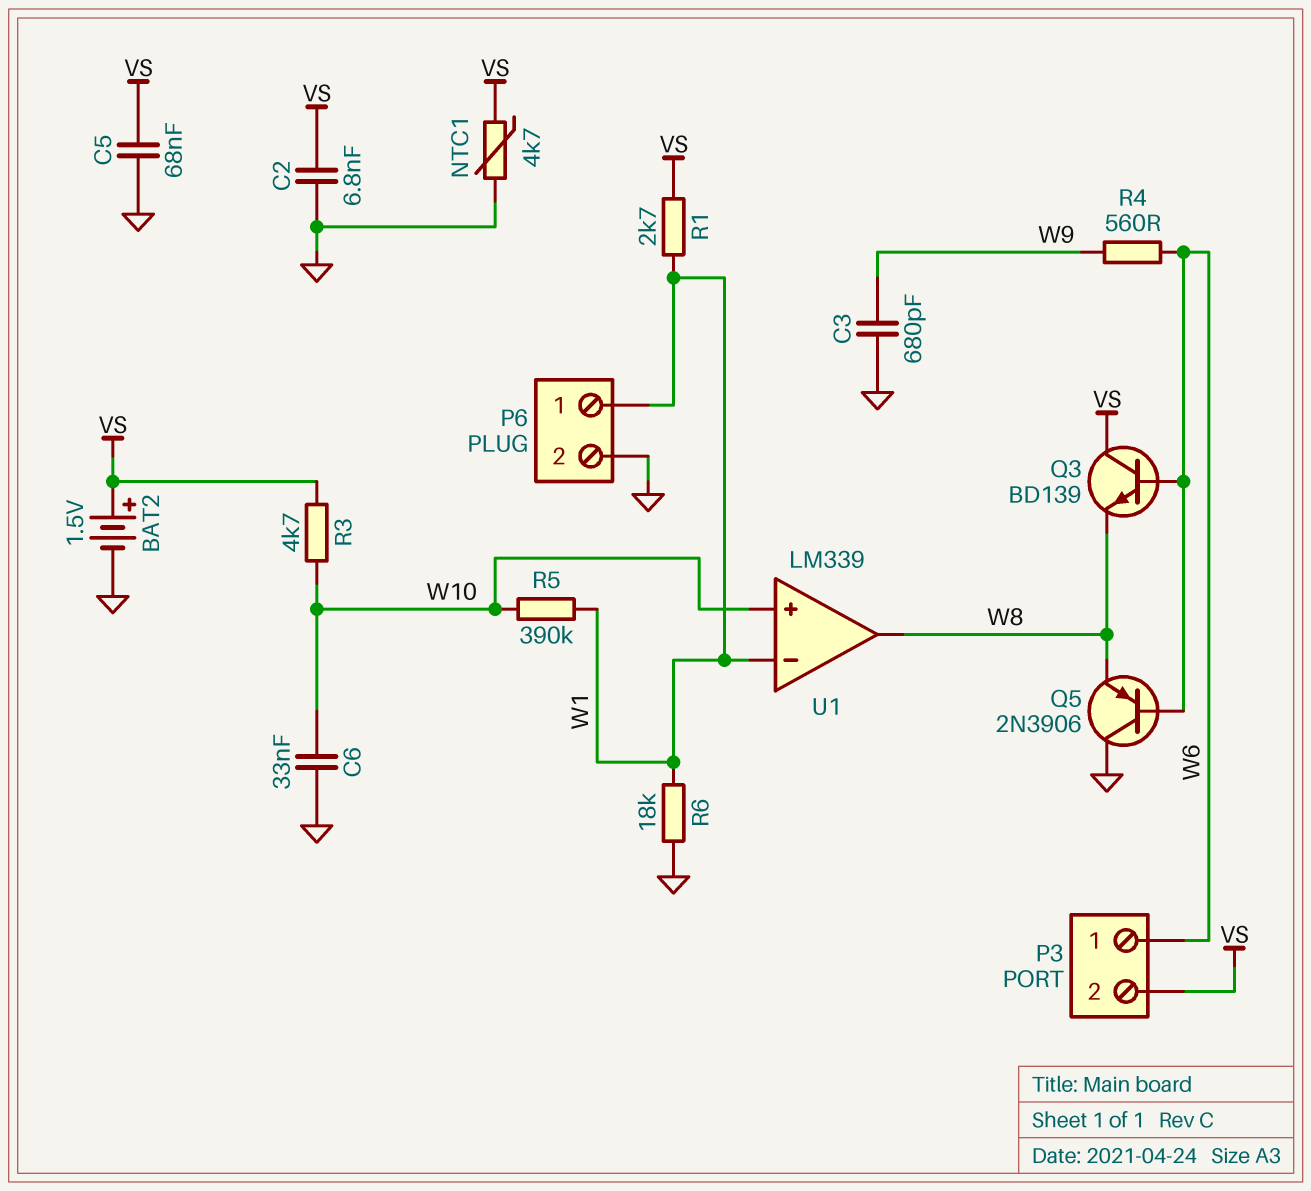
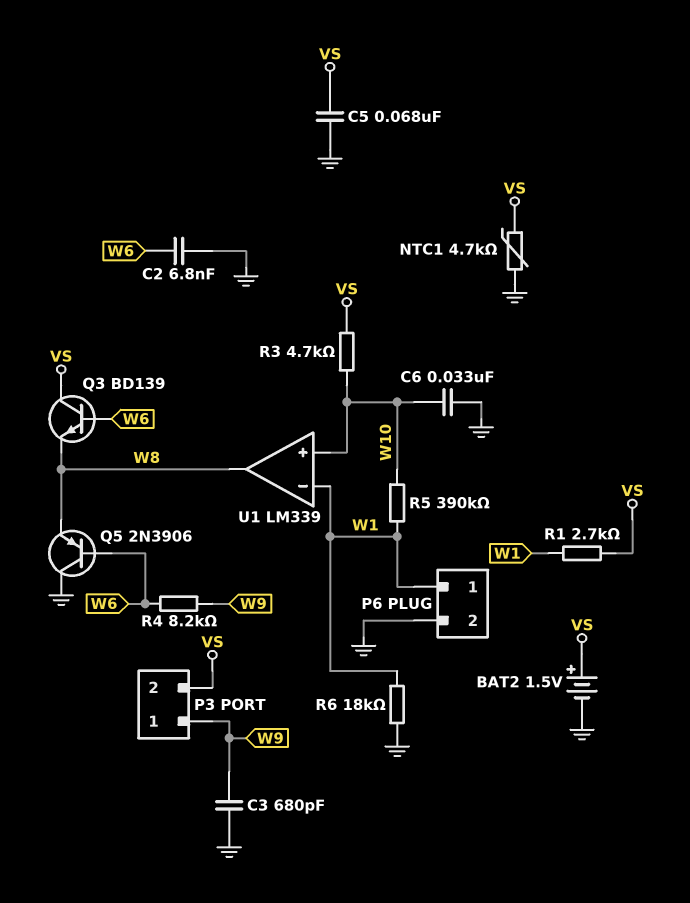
C2: 6.8nF (GND, VS) -> 6.8nF (GND, W6)
P3 pin 1: W6 -> W9
R4: 560 (W6, W9) -> 8.2k (W6, W9)

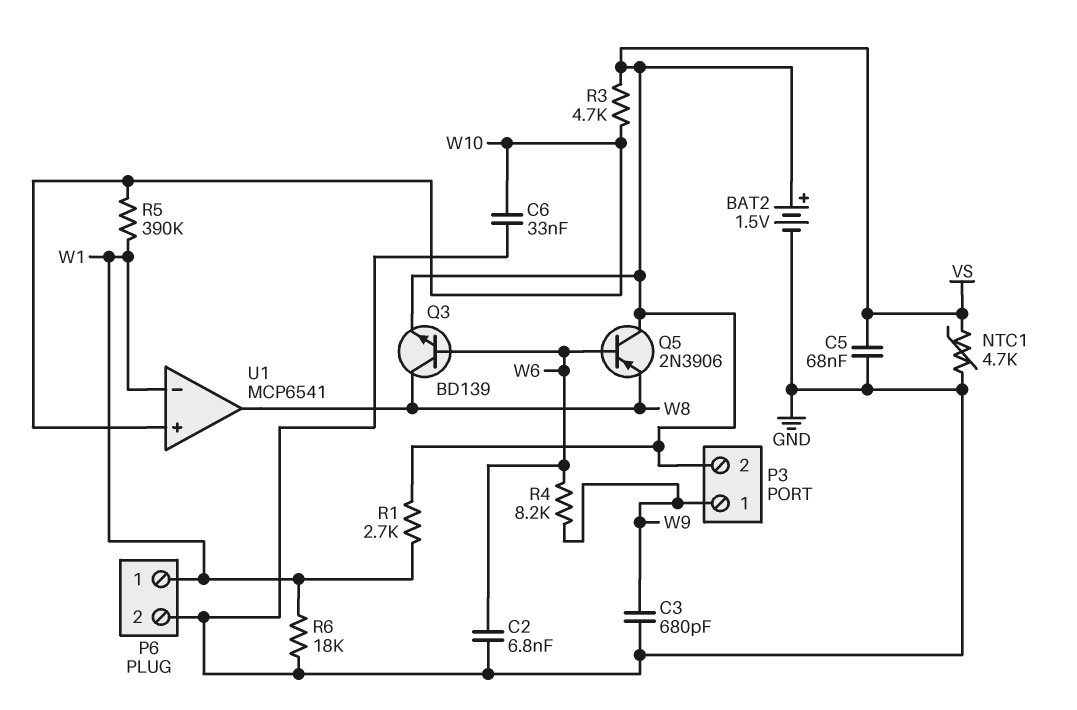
Q3: NPN BD139 (B W6, C VS, E W8) -> NPN BD139 (B W6, C W8, E VS)
Q5: PNP 2N3906 (B W6, C GND, E W8) -> PNP 2N3906 (B W6, C VS, E W8)
U1: LM339 -> MCP6541

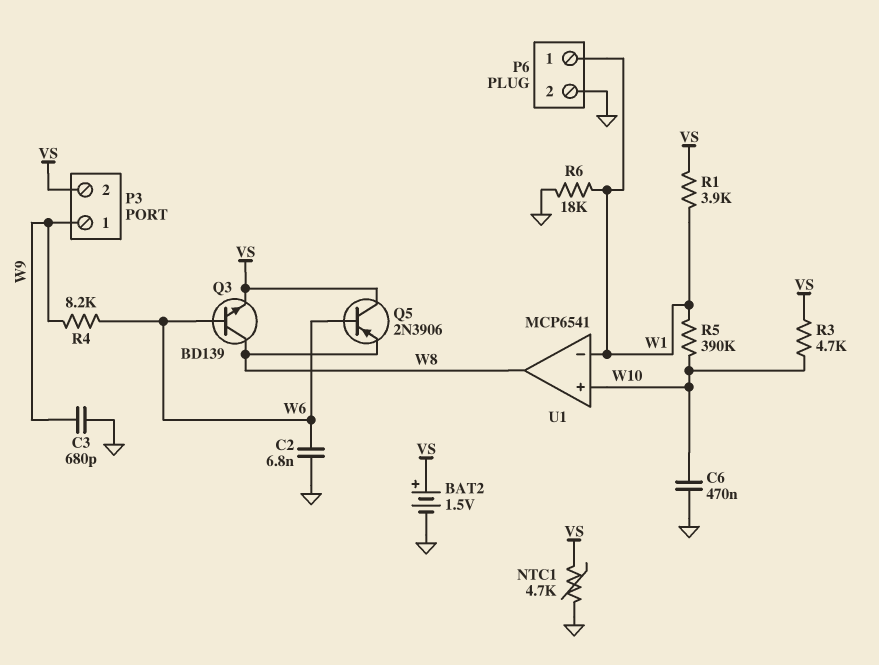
C5: 68nF (GND, VS) -> none
C6: 33nF (GND, W10) -> 470nF (GND, W10)
R1: 2.7k (VS, W1) -> 3.9k (VS, W1)

